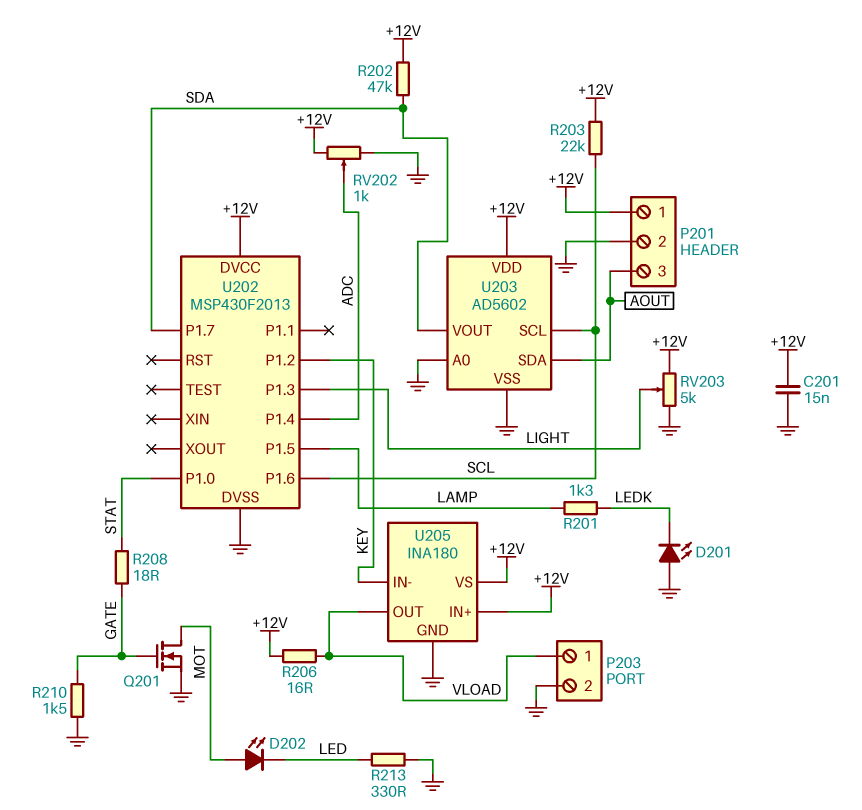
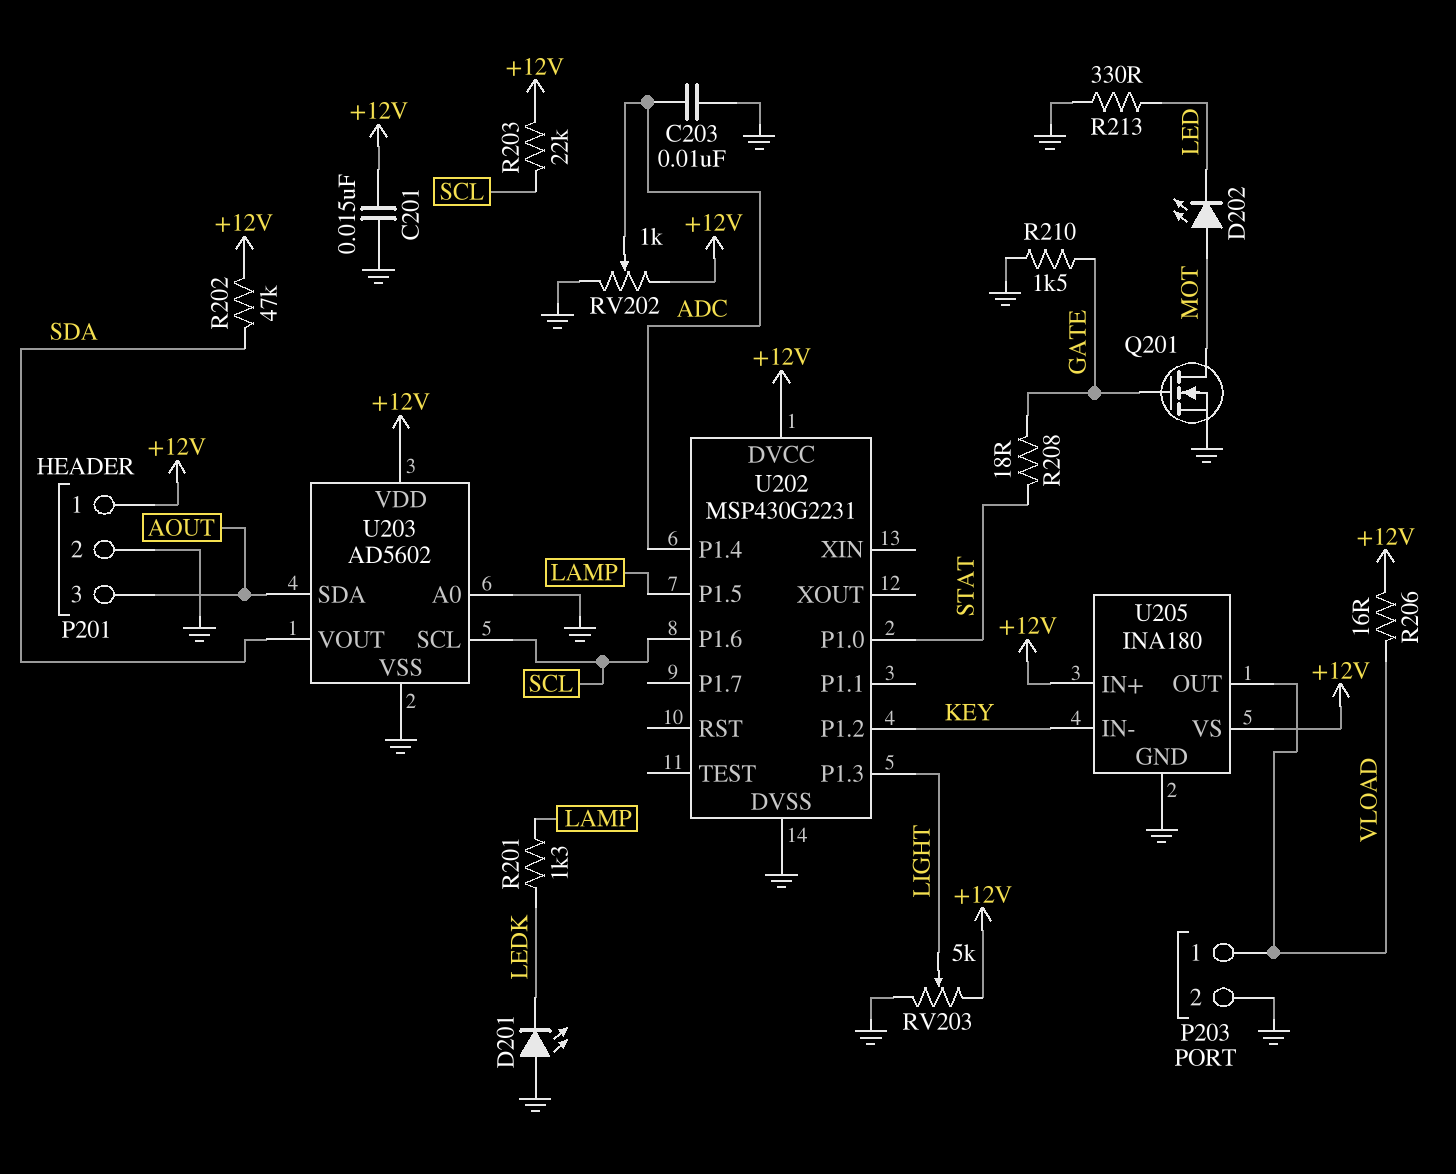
C203: none -> 10nF (ADC, GND)
U202: MSP430F2013 -> MSP430G2231
U202 pin P1.7: SDA -> none

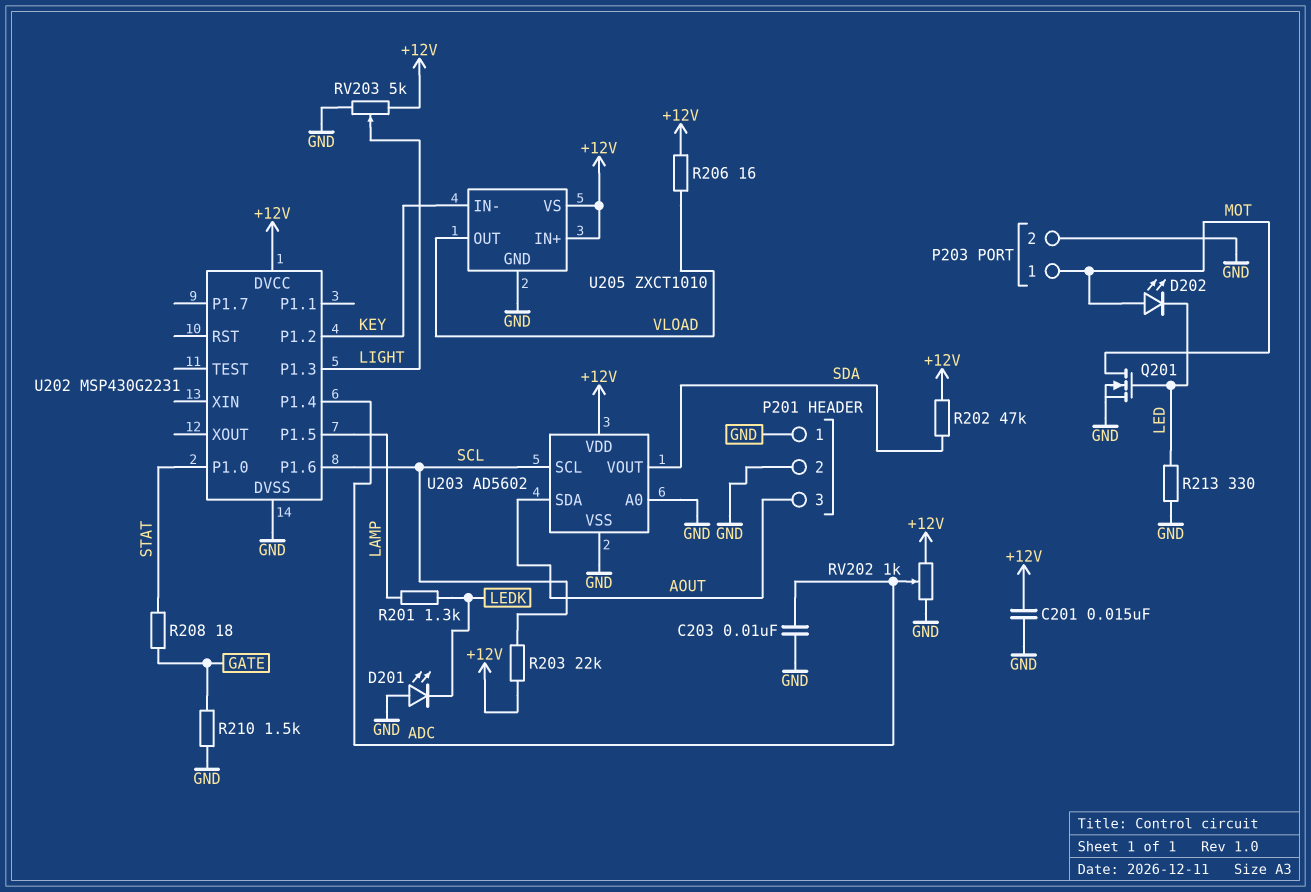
P201 pin 1: +12V -> GND
P203 pin 1: VLOAD -> MOT
Q201: NMOS (G GATE, D MOT, S GND) -> NMOS (G LED, D MOT, S GND)
U205: INA180 -> ZXCT1010

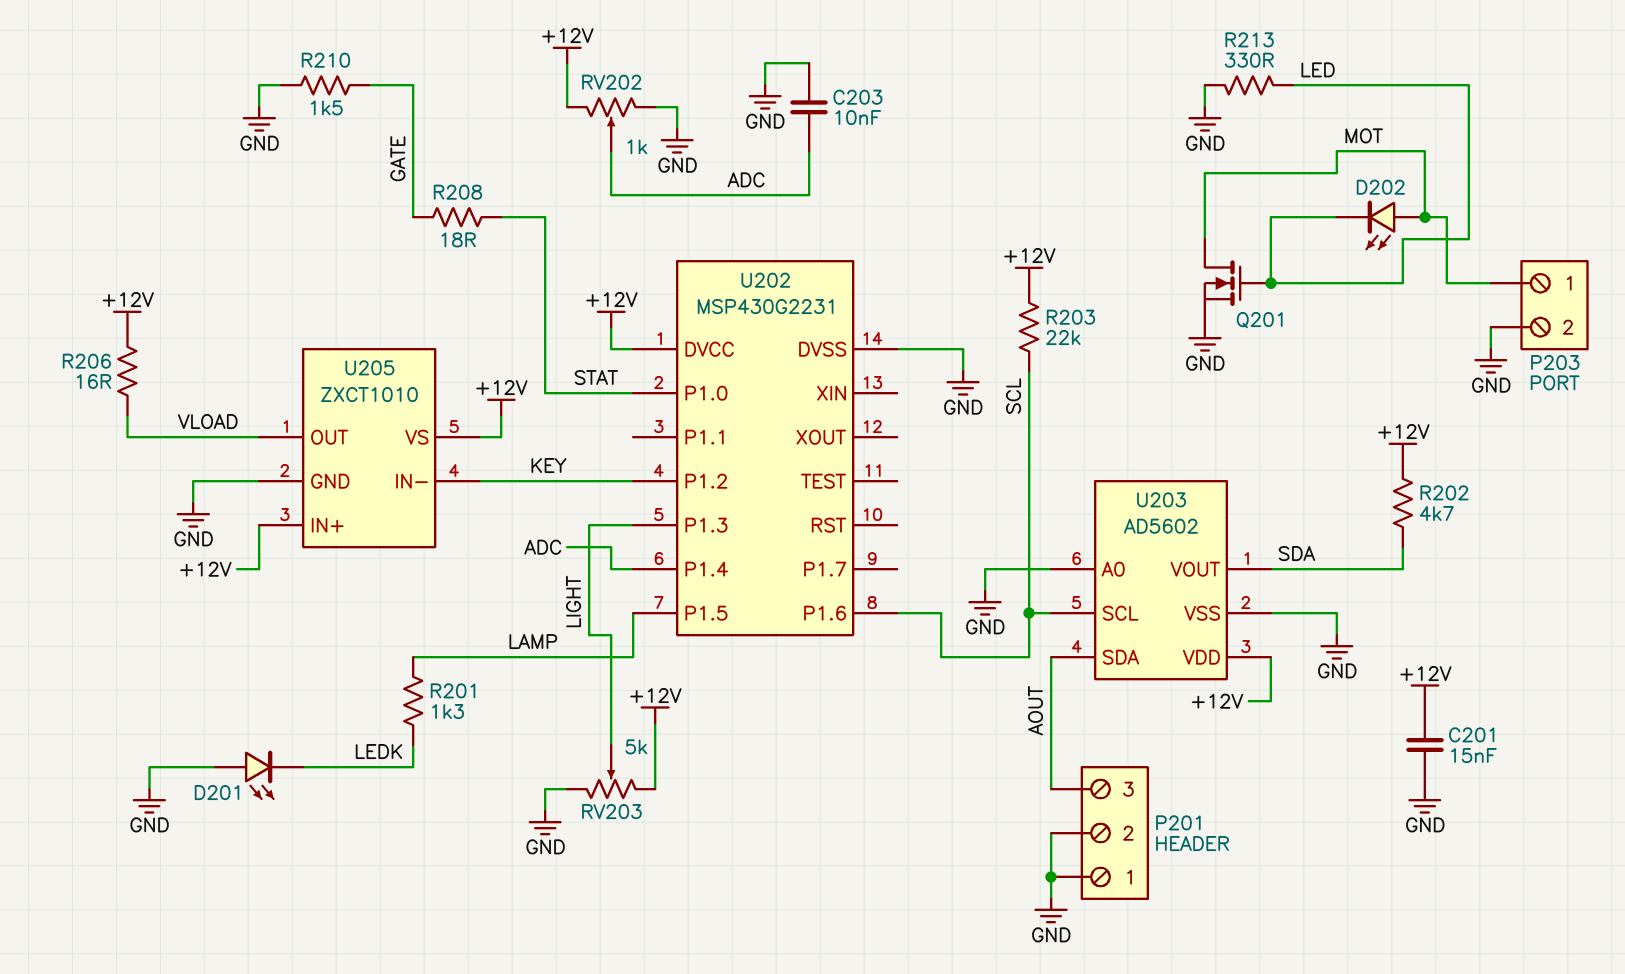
R202: 47k (+12V, SDA) -> 4.7k (+12V, SDA)

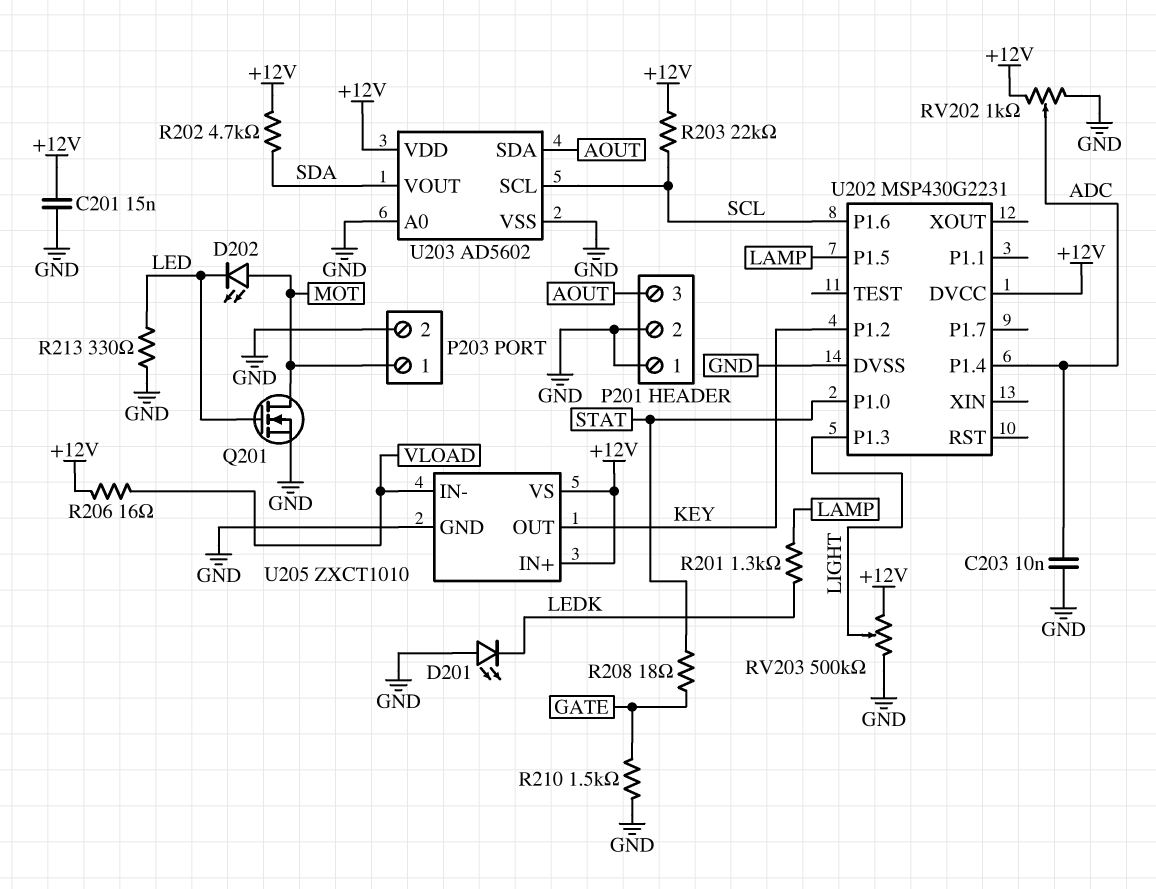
RV203: 5k (+12V, GND, wiper LIGHT) -> 500k (+12V, GND, wiper LIGHT)
U205 pin IN-: KEY -> VLOAD
U205 pin OUT: VLOAD -> KEY

